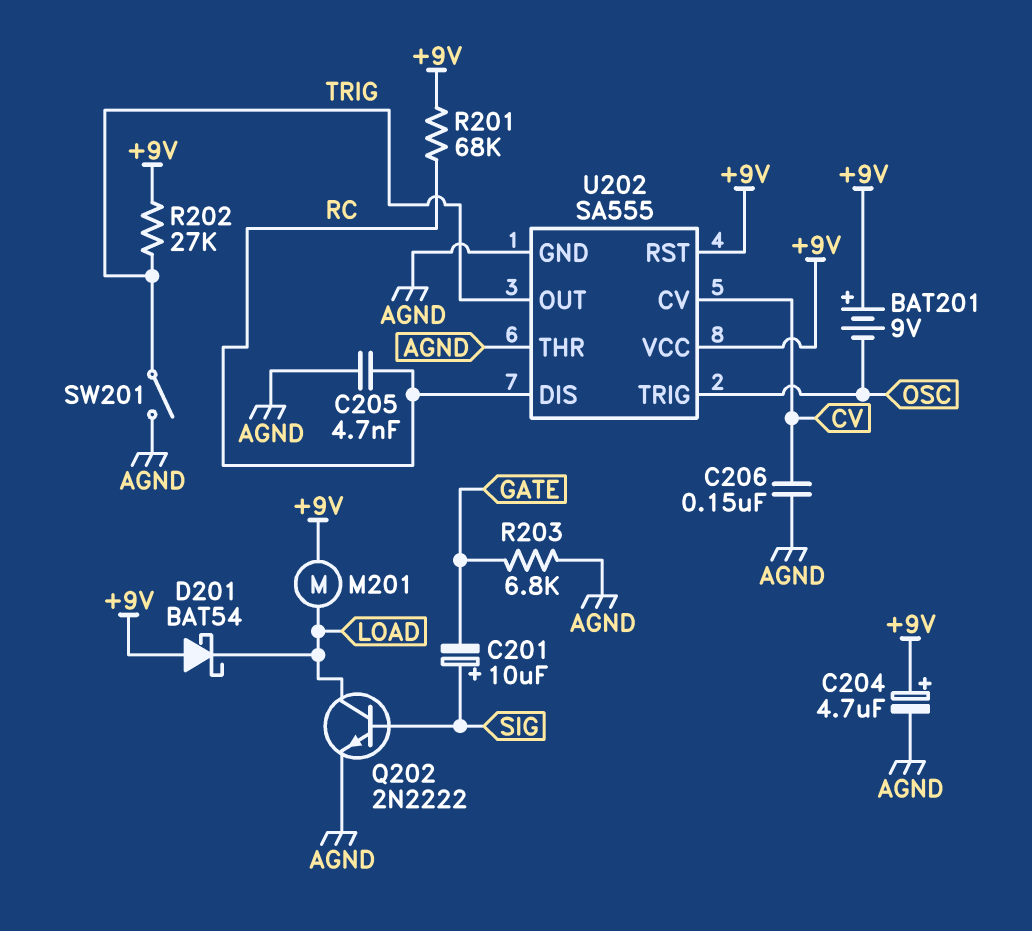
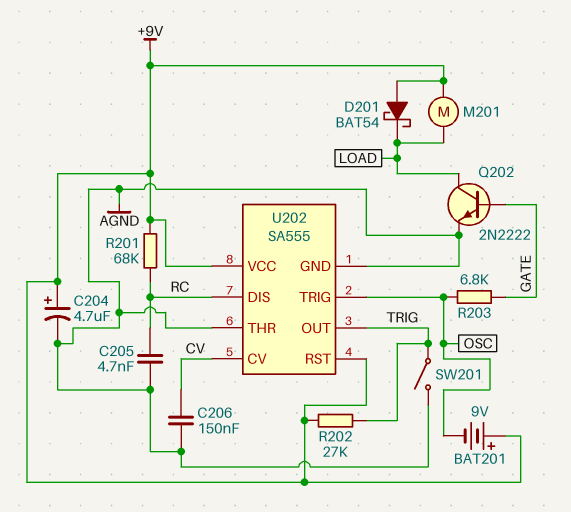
C201: 10uF (plus SIG, minus GATE) -> none
Q202: NPN 2N2222 (B SIG, C LOAD, E AGND) -> NPN 2N2222 (B GATE, C LOAD, E AGND)
R203: 6.8k (AGND, GATE) -> 6.8k (GATE, OSC)

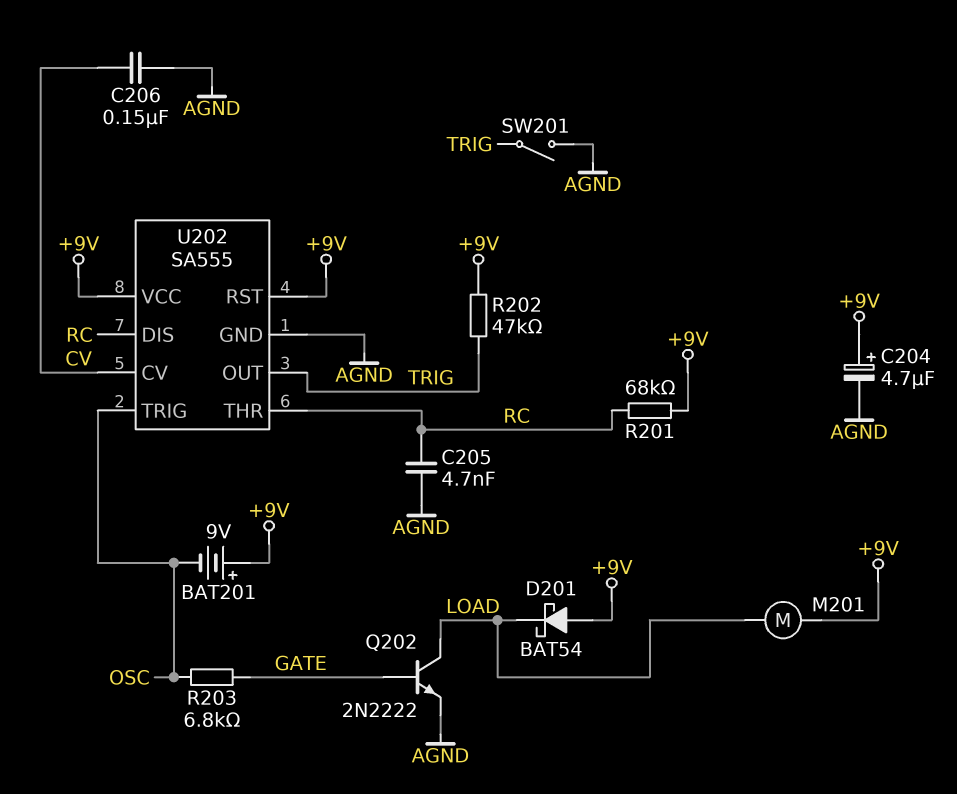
R202: 27k (+9V, TRIG) -> 47k (+9V, TRIG)
U202 pin THR: AGND -> RC

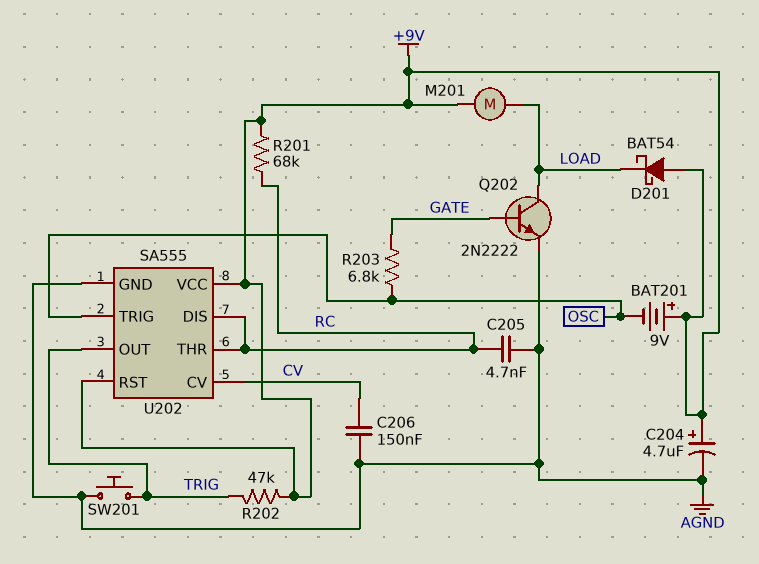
SW201: switch (AGND, TRIG) -> button (AGND, TRIG)

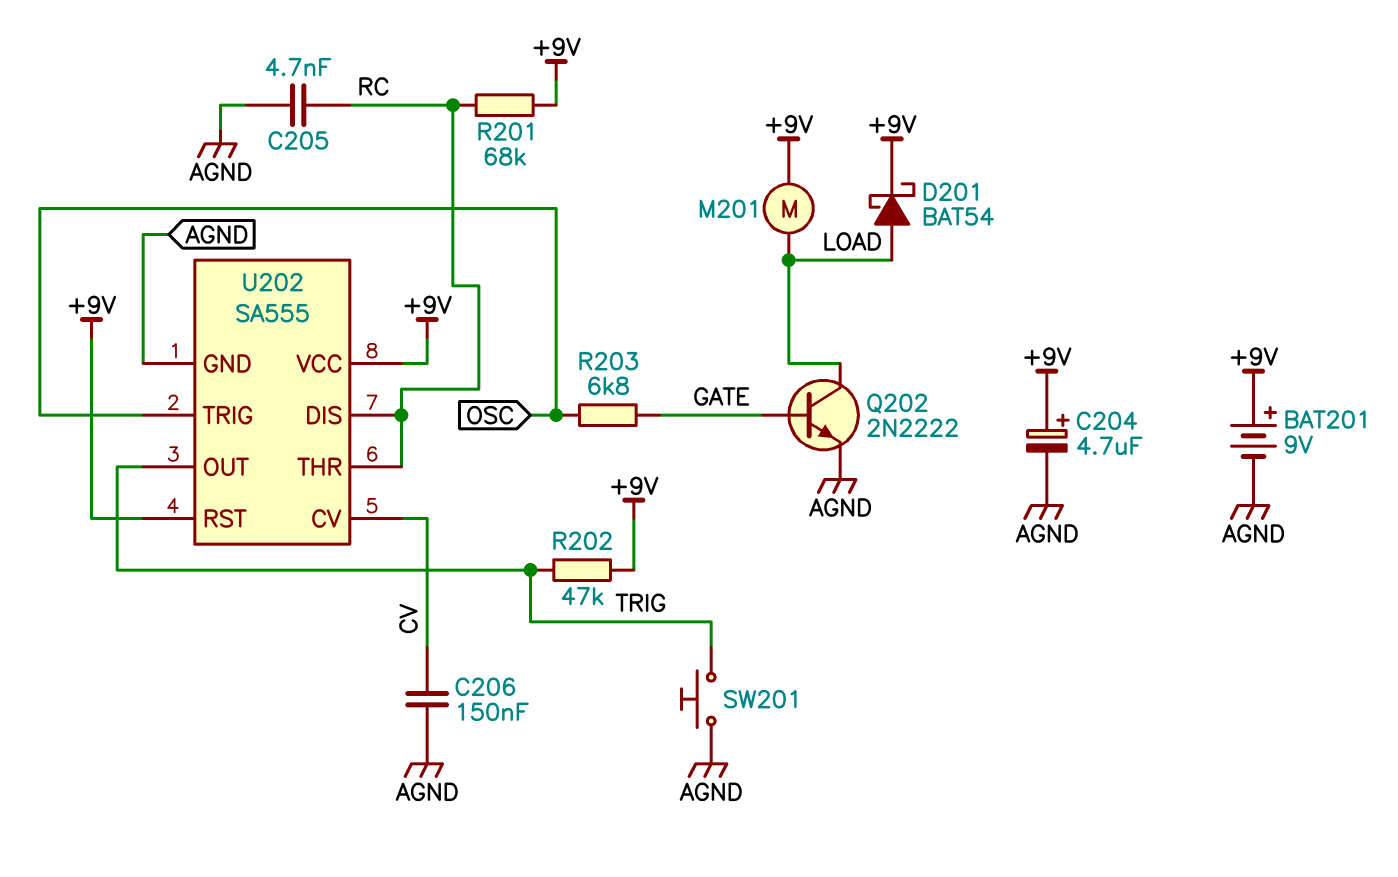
BAT201: 9V (plus +9V, minus OSC) -> 9V (plus +9V, minus AGND)
D201: schottky BAT54 (A +9V, K LOAD) -> schottky BAT54 (A LOAD, K +9V)

